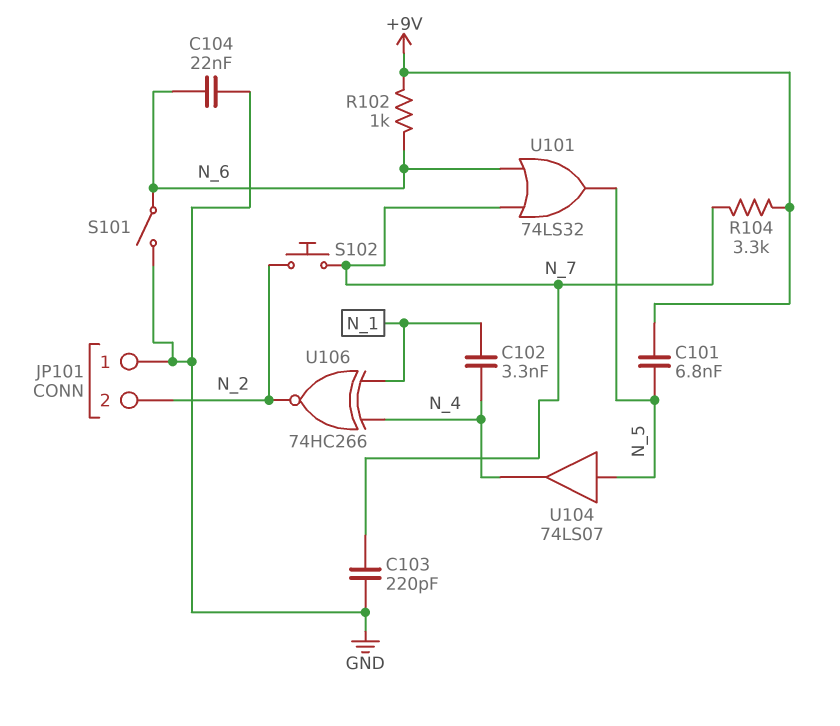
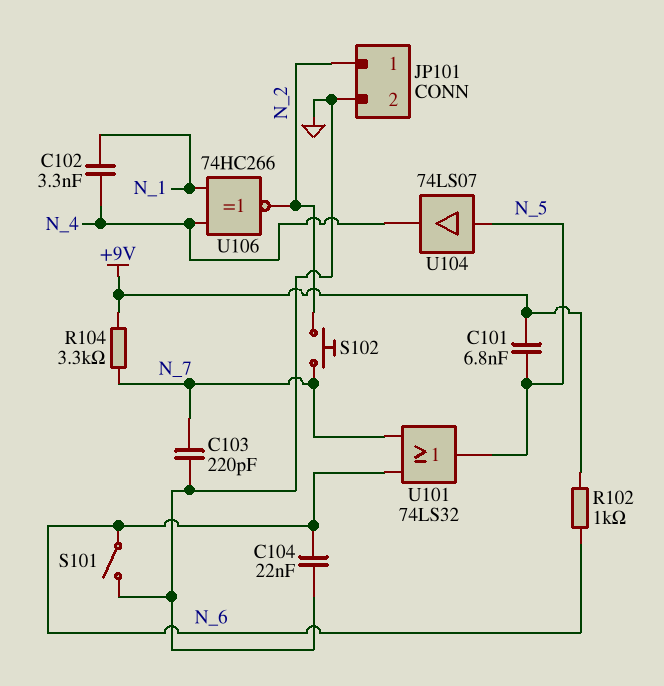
JP101 pin 1: GND -> N_2
JP101 pin 2: N_2 -> GND

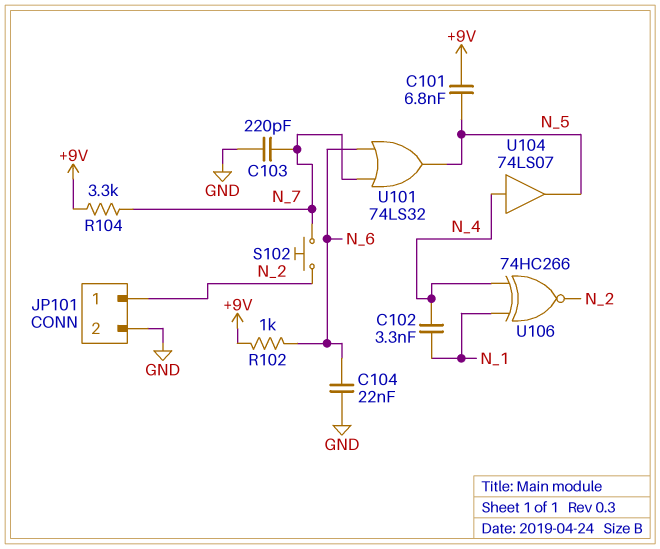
S101: switch (GND, N_6) -> none
U104: buffer 74LS07 (in N_5, out N_4) -> buffer 74LS07 (in N_4, out N_5)

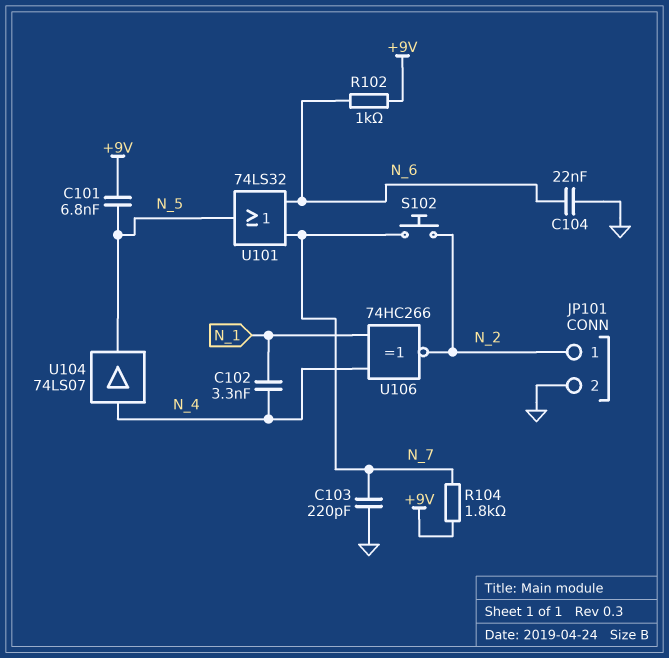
R104: 3.3k (+9V, N_7) -> 1.8k (+9V, N_7)

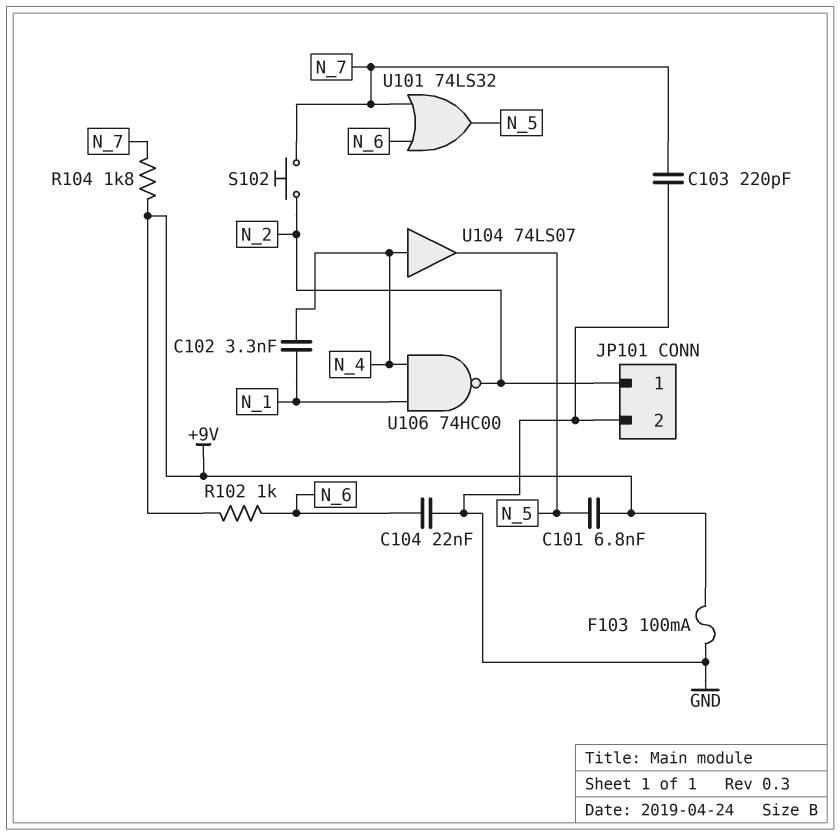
F103: none -> 100mA (+9V, GND)
U106: XNOR 74HC266 (in N_1, in N_4, out N_2) -> NAND 74HC00 (in N_1, in N_4, out N_2)

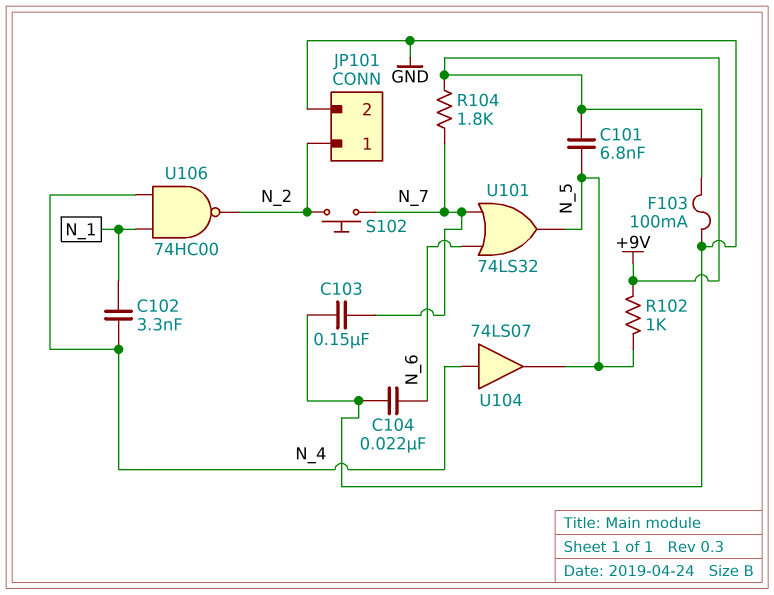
C103: 220pF (GND, N_7) -> 150nF (GND, N_7)
R102: 1k (+9V, N_6) -> 1k (+9V, N_5)

